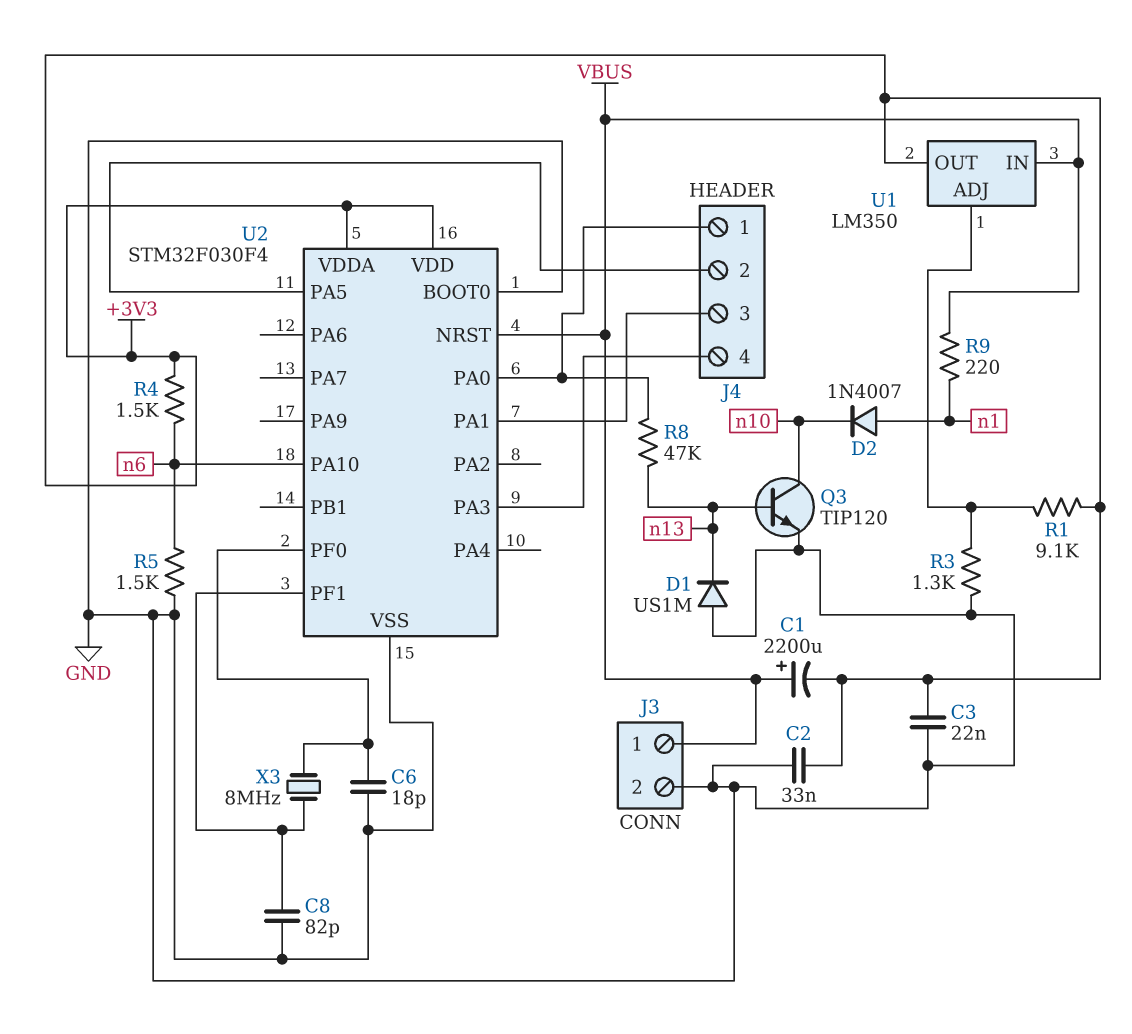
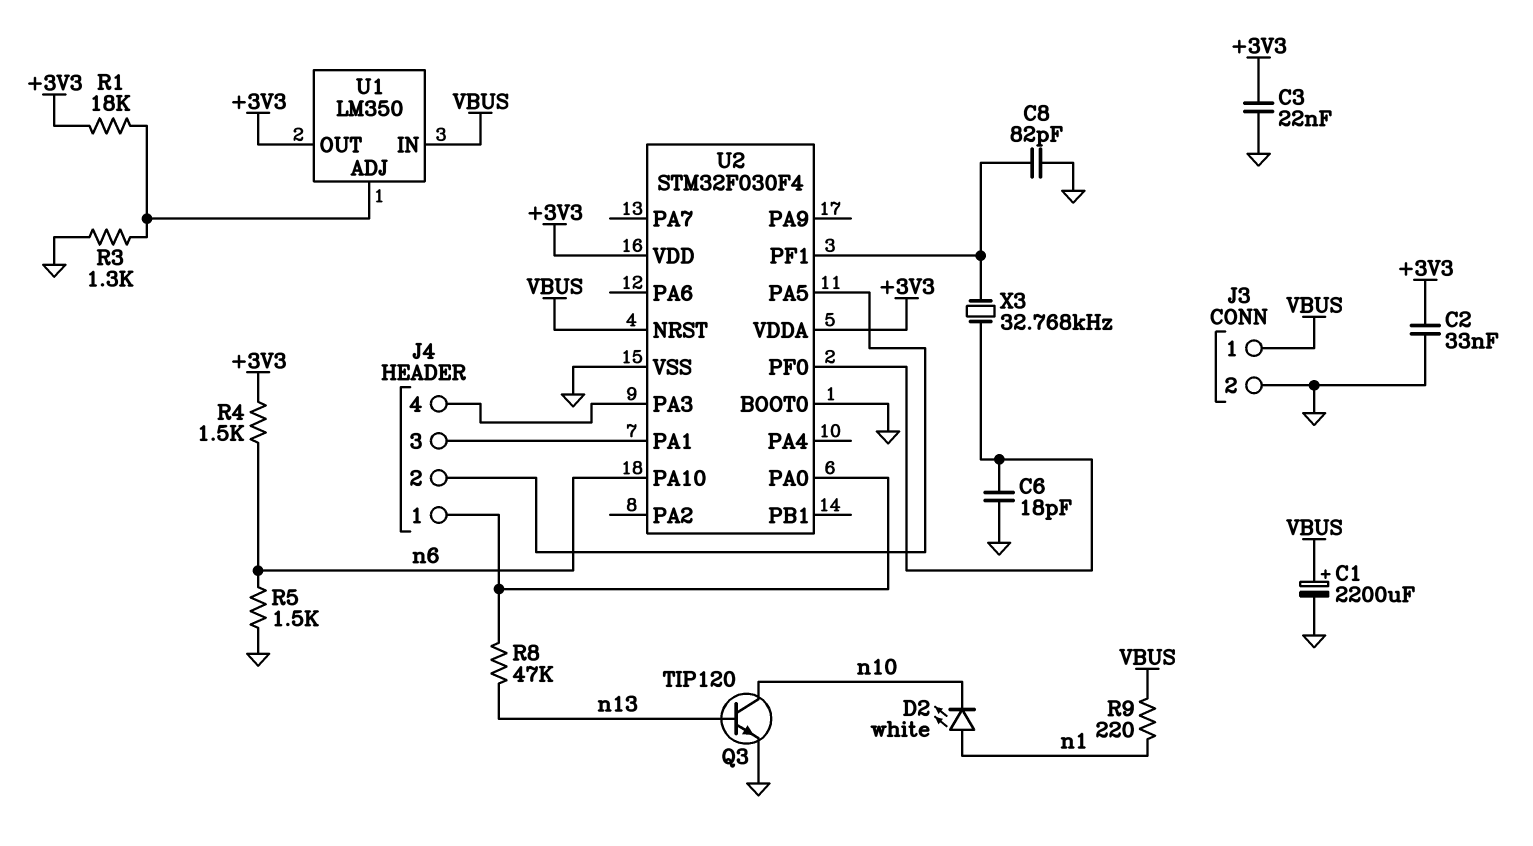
C1: 2200uF (plus VBUS, minus +3V3) -> 2200uF (plus VBUS, minus GND)
D1: diode US1M (A GND, K n13) -> none
D2: diode 1N4007 (A n1, K n10) -> LED white (A n1, K n10)
R1: 9.1k (+3V3, U1/ADJ) -> 18k (+3V3, U1/ADJ)
X3: 8MHz (U2/PF0, U2/PF1) -> 32.768kHz (U2/PF0, U2/PF1)

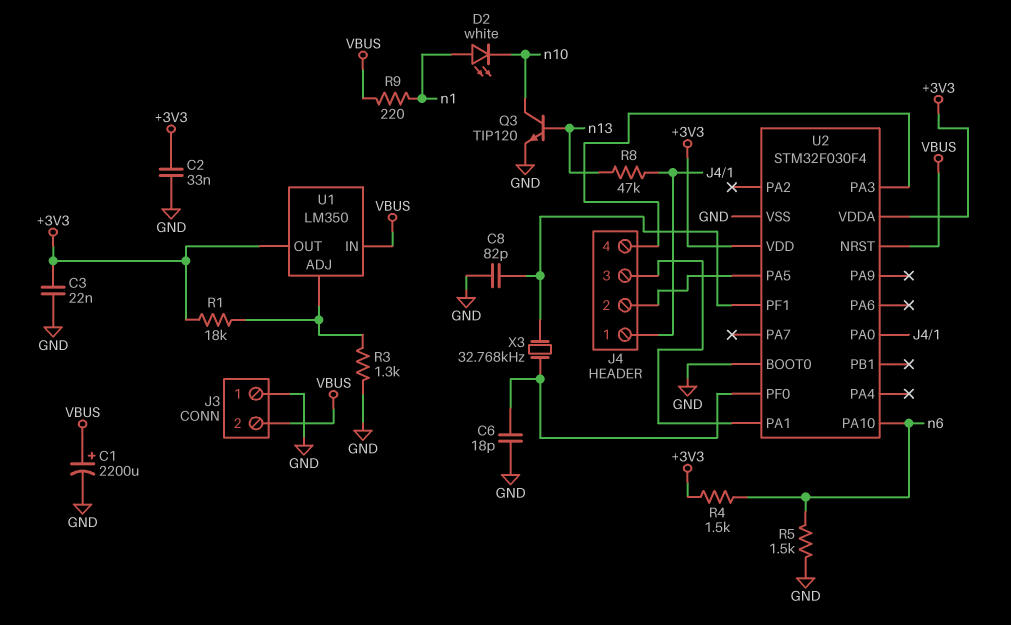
J3 pin 1: VBUS -> GND
J3 pin 2: GND -> VBUS

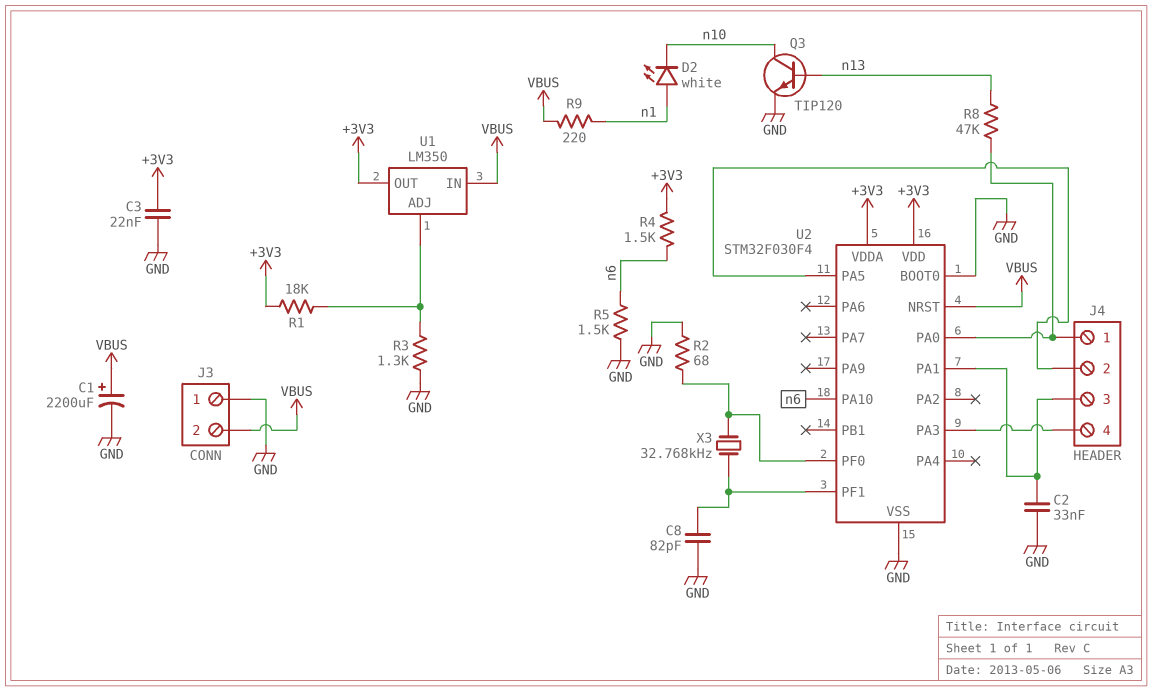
C2: 33nF (+3V3, GND) -> 33nF (GND, J4/3)
C6: 18pF (GND, U2/PF0) -> none
R2: none -> 68 (GND, U2/PF0)

